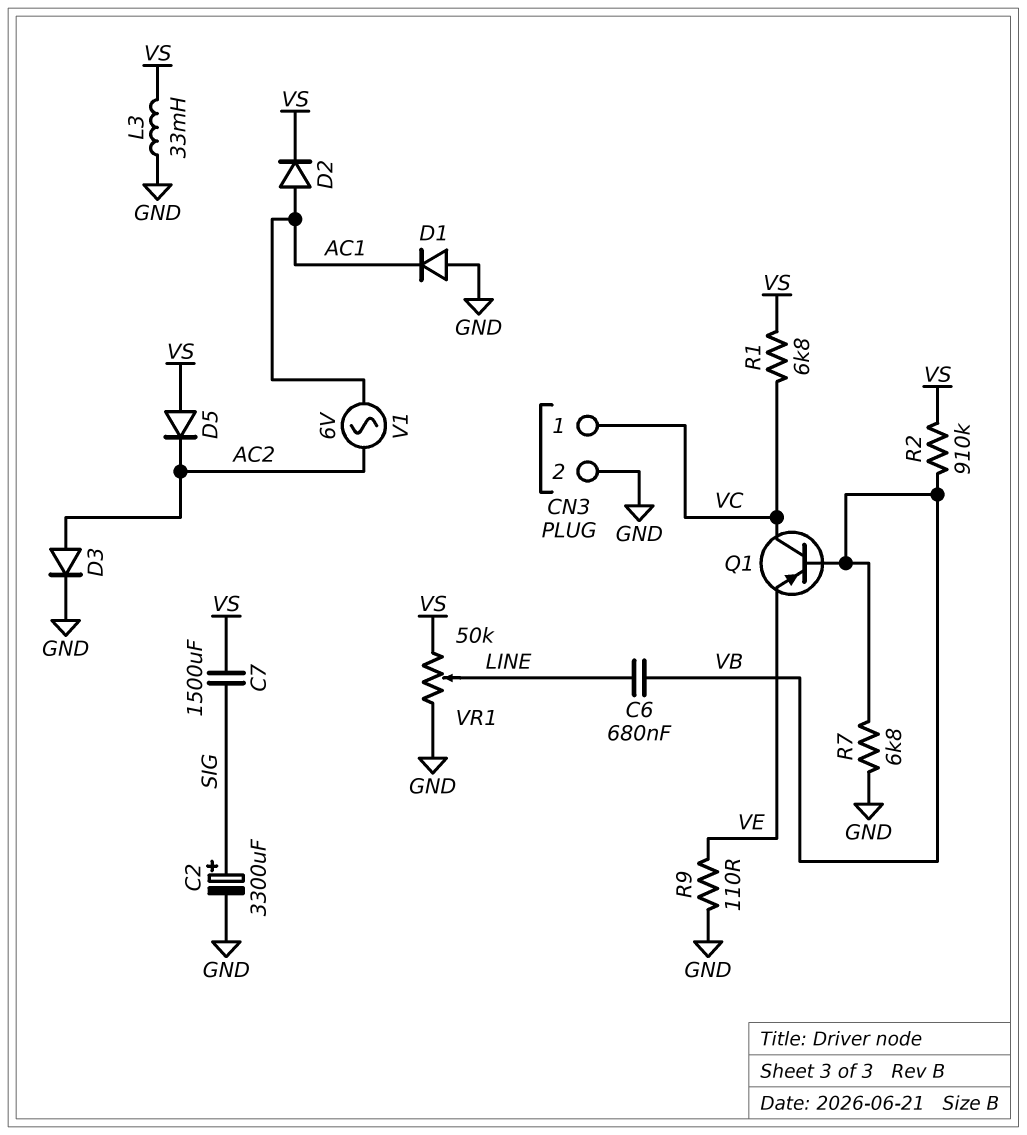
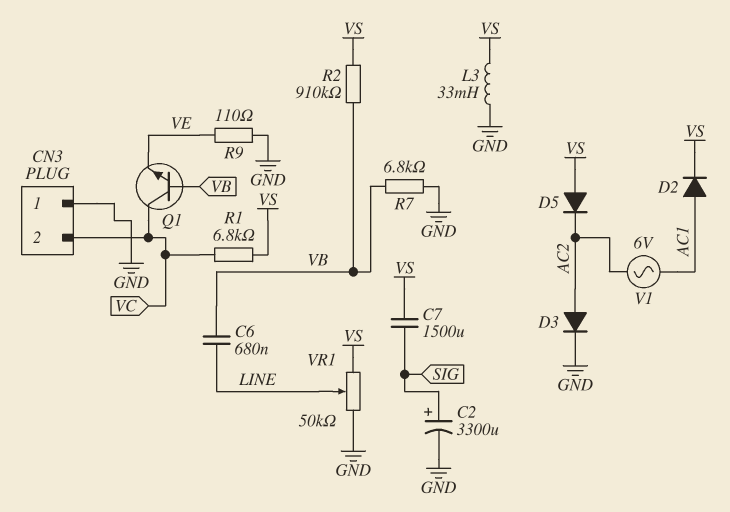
CN3 pin 1: VC -> GND
CN3 pin 2: GND -> VC
D1: diode (A GND, K AC1) -> none
Q1: PNP (B VB, C VC, E VE) -> NPN (B VB, C VC, E VE)

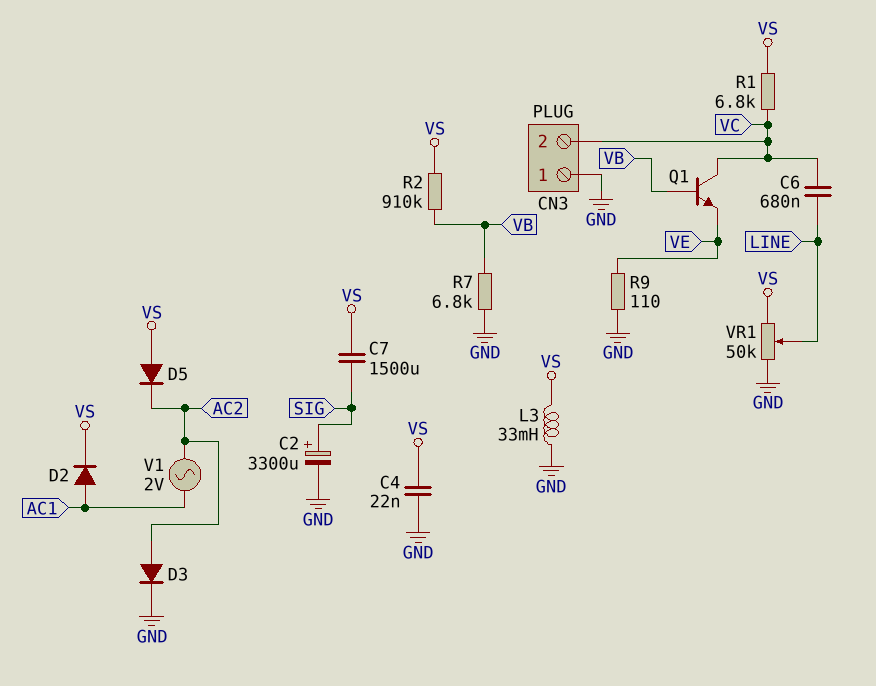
C4: none -> 22nF (GND, VS)
C6: 680nF (LINE, VB) -> 680nF (LINE, VC)
V1: AC 6V (AC1, AC2) -> AC 2V (AC1, AC2)

